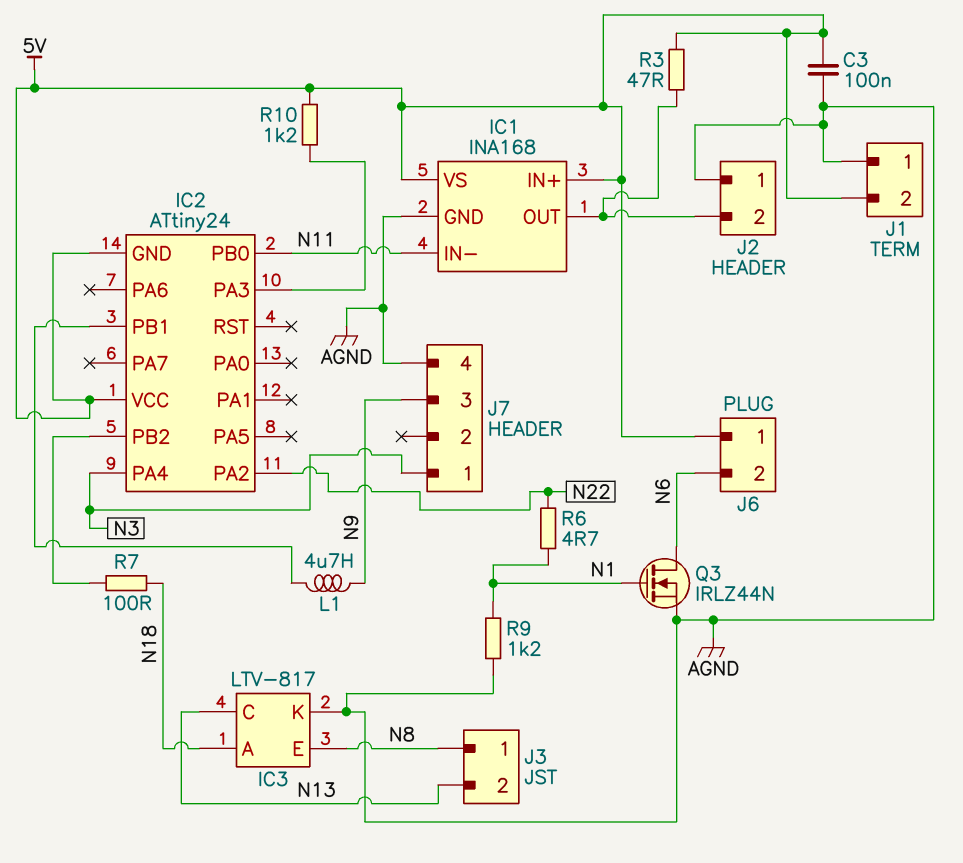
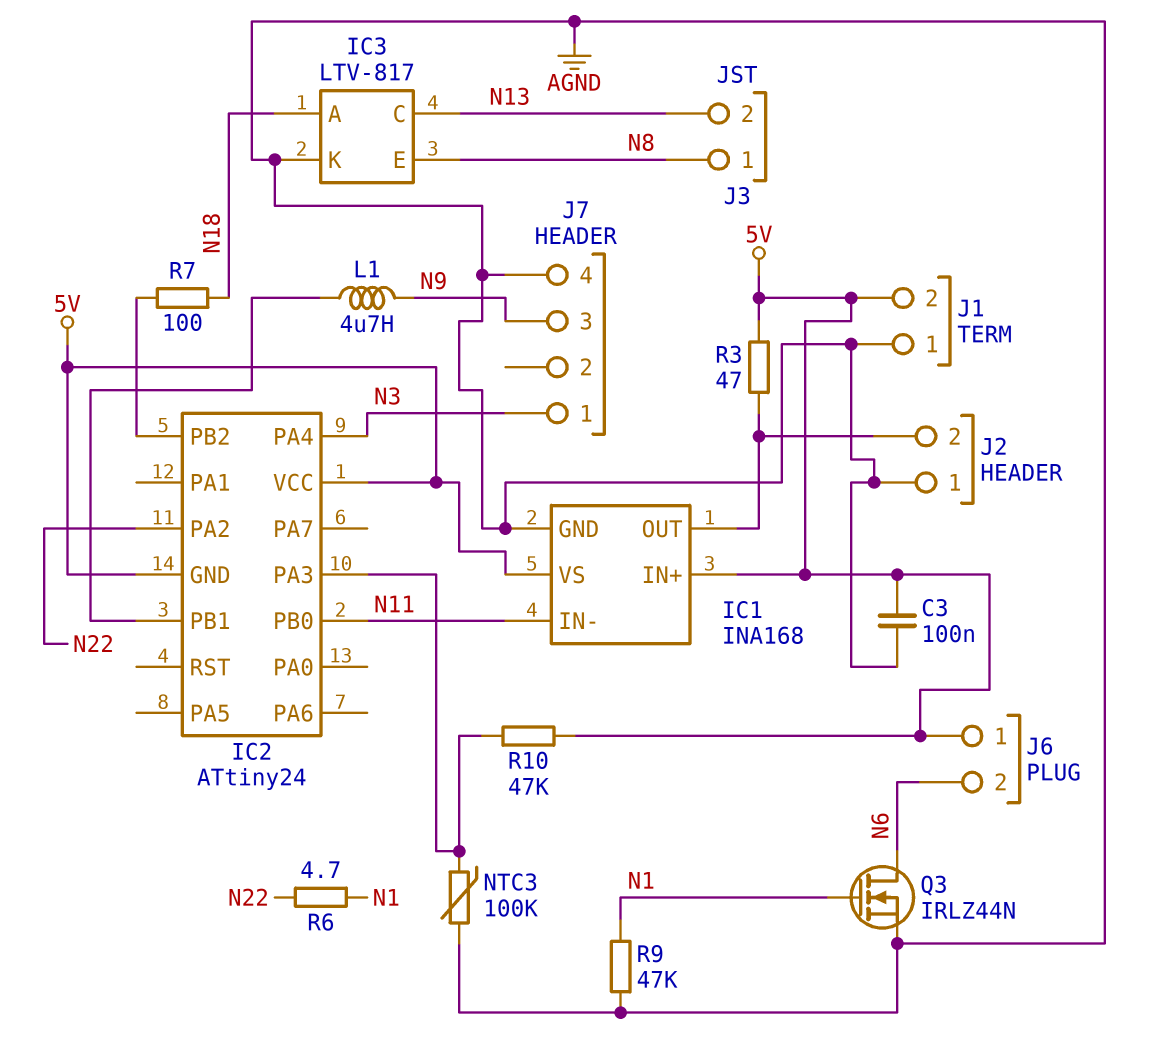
NTC3: none -> 100k (AGND, IC2/PA3)
R9: 1.2k (AGND, N1) -> 47k (AGND, N1)
R10: 1.2k (5V, IC2/PA3) -> 47k (5V, IC2/PA3)

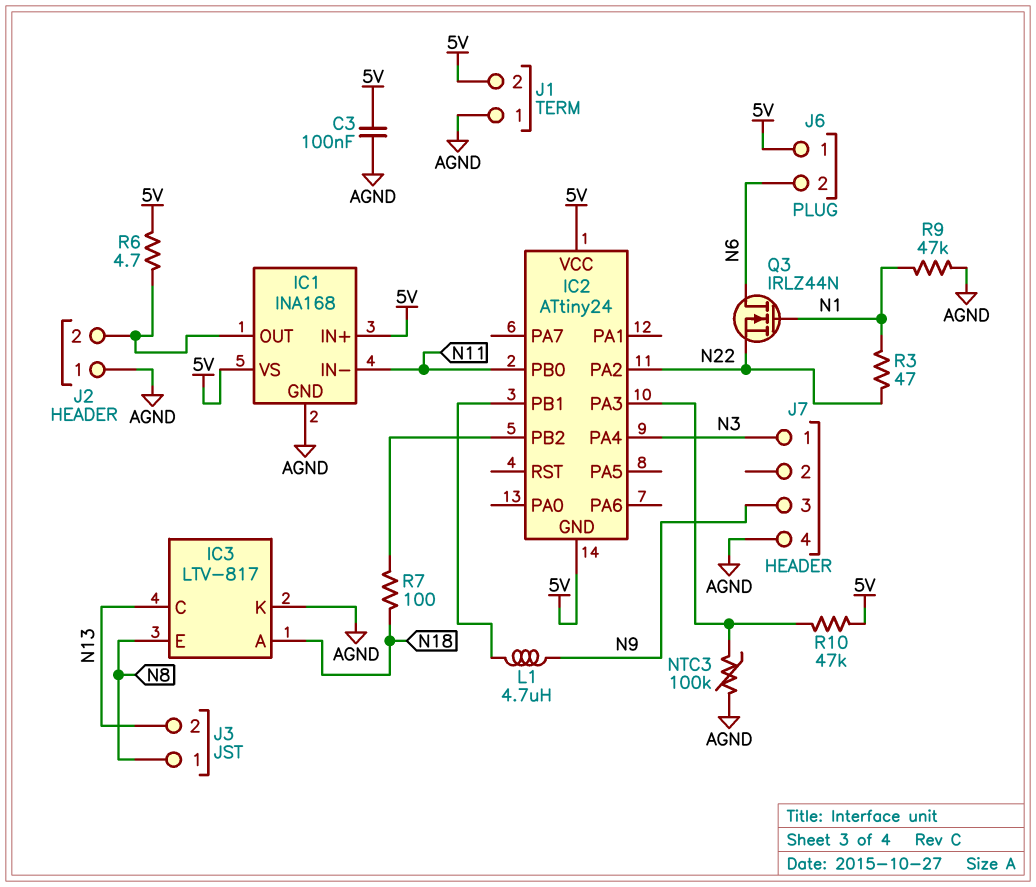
Q3: NMOS IRLZ44N (G N1, D N6, S AGND) -> NMOS IRLZ44N (G N1, D N6, S N22)
R3: 47 (5V, IC1/OUT) -> 47 (N1, N22)
R6: 4.7 (N1, N22) -> 4.7 (5V, IC1/OUT)

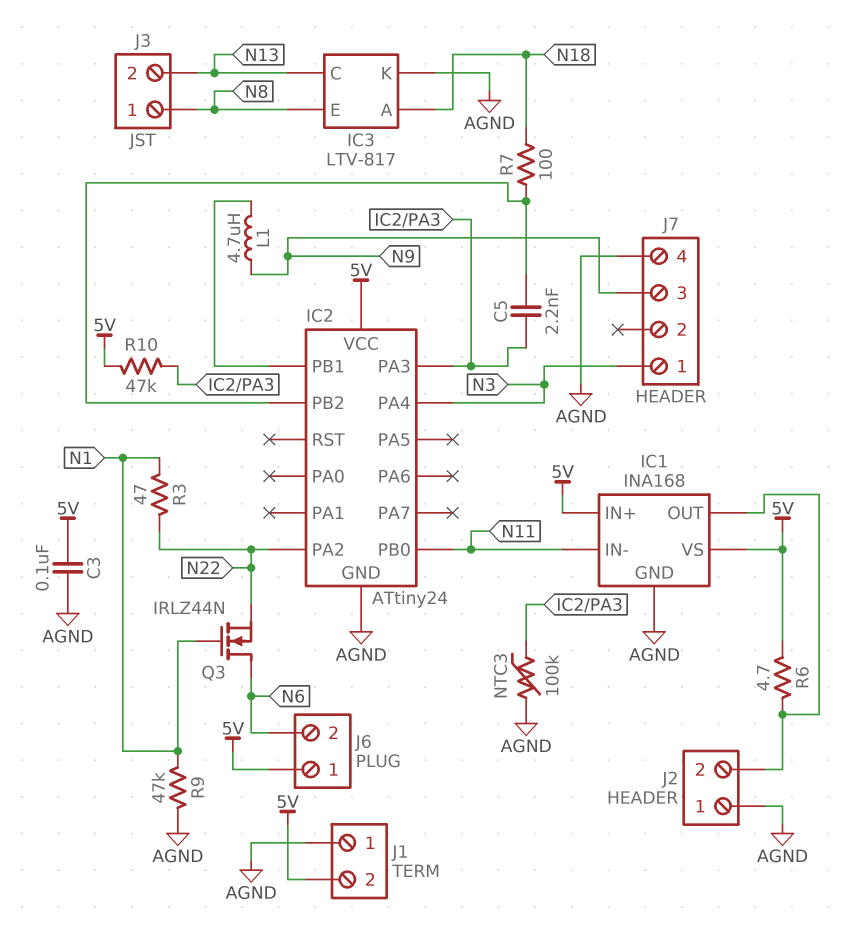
C5: none -> 2.2nF (IC2/PA3, IC2/PB2)
IC2 pin GND: 5V -> AGND

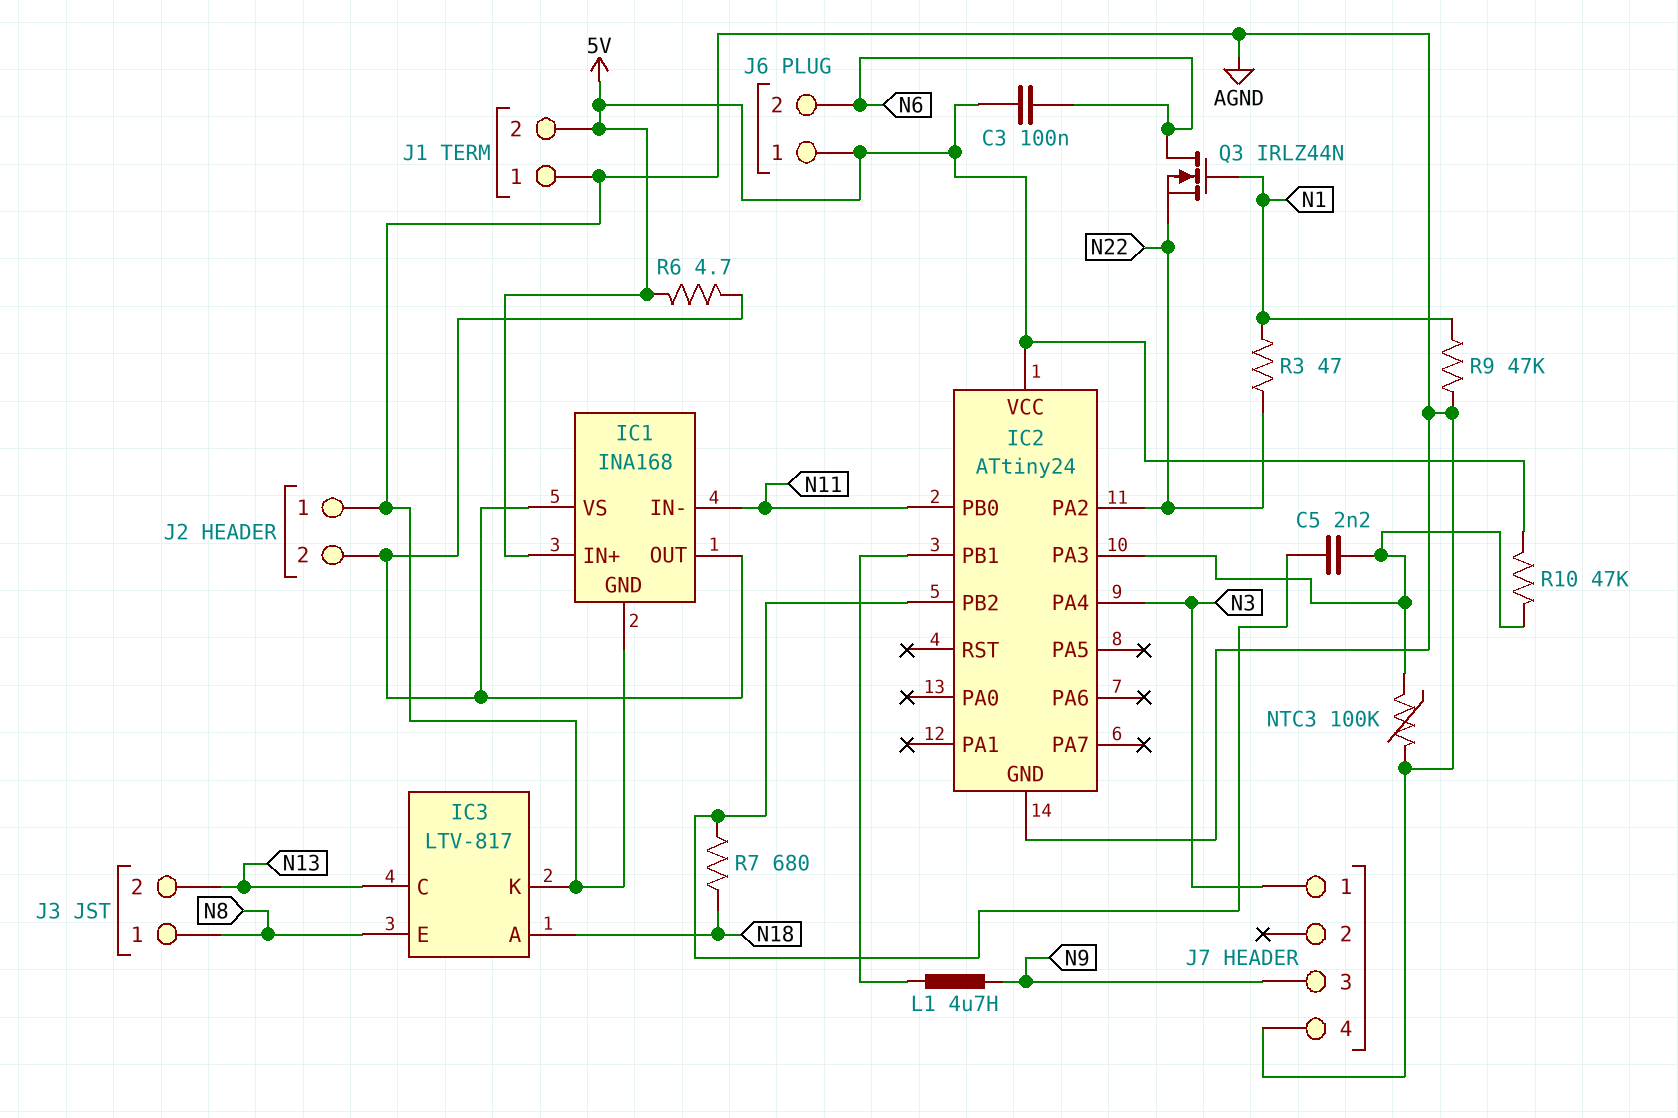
C3: 100nF (5V, AGND) -> 100nF (5V, N6)
IC1 pin VS: 5V -> IC1/OUT
R7: 100 (IC2/PB2, N18) -> 680 (IC2/PB2, N18)

